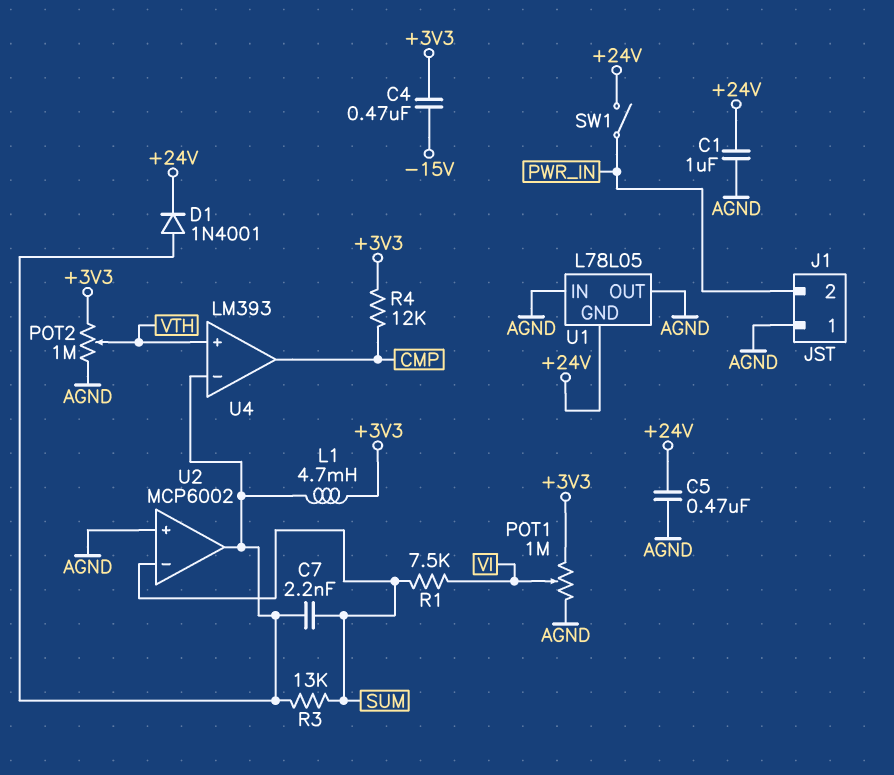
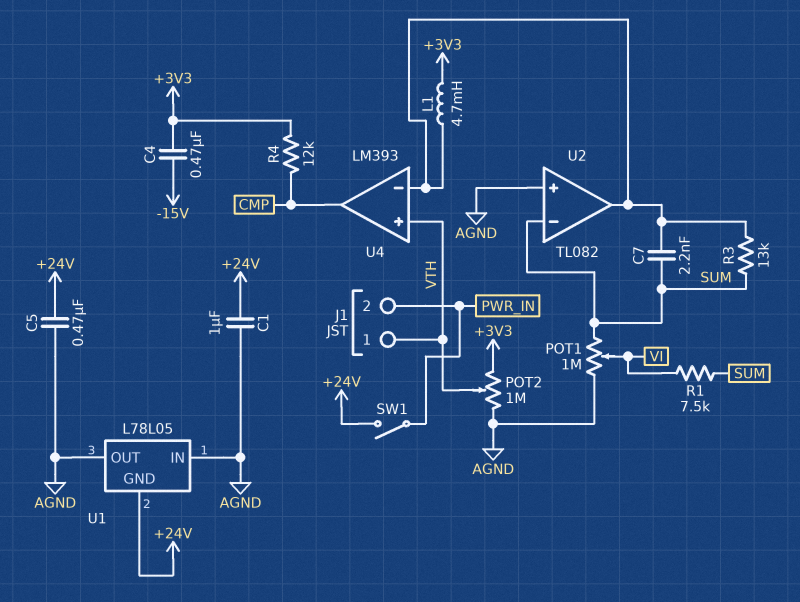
D1: diode 1N4001 (A U2/out, K +24V) -> none
J1 pin 1: AGND -> VTH
POT1: 1M (+3V3, AGND, wiper VI) -> 1M (AGND, SUM, wiper VI)
U2: MCP6002 -> TL082

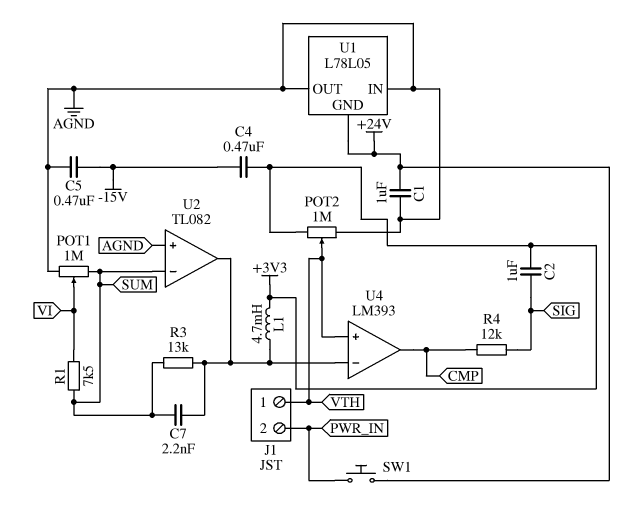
C2: none -> 1uF (+3V3, SIG)
C5: 470nF (+24V, AGND) -> 470nF (-15V, AGND)
R4: 12k (+3V3, CMP) -> 12k (CMP, SIG)
SW1: switch (+24V, PWR_IN) -> button (+24V, PWR_IN)

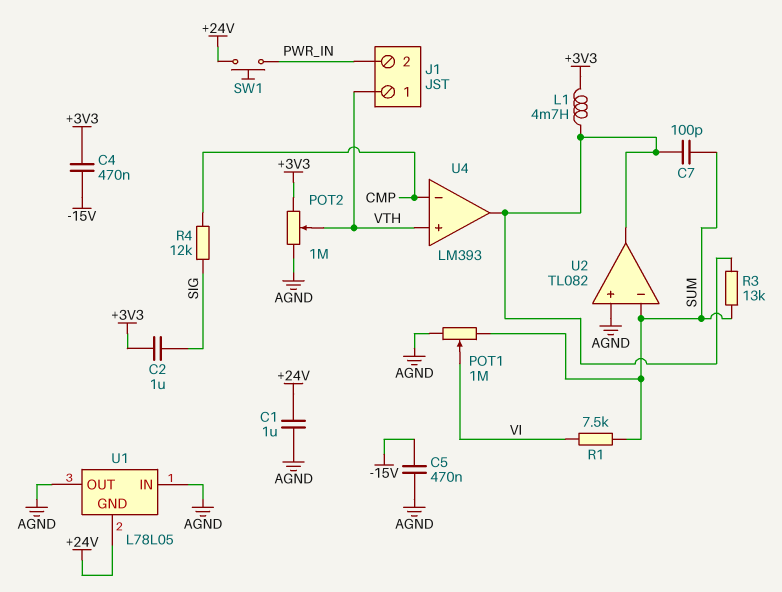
C7: 2.2nF (SUM, U2/out) -> 100pF (SUM, U2/out)
U4 pin in-: U2/out -> CMP
U4 pin out: CMP -> U2/out

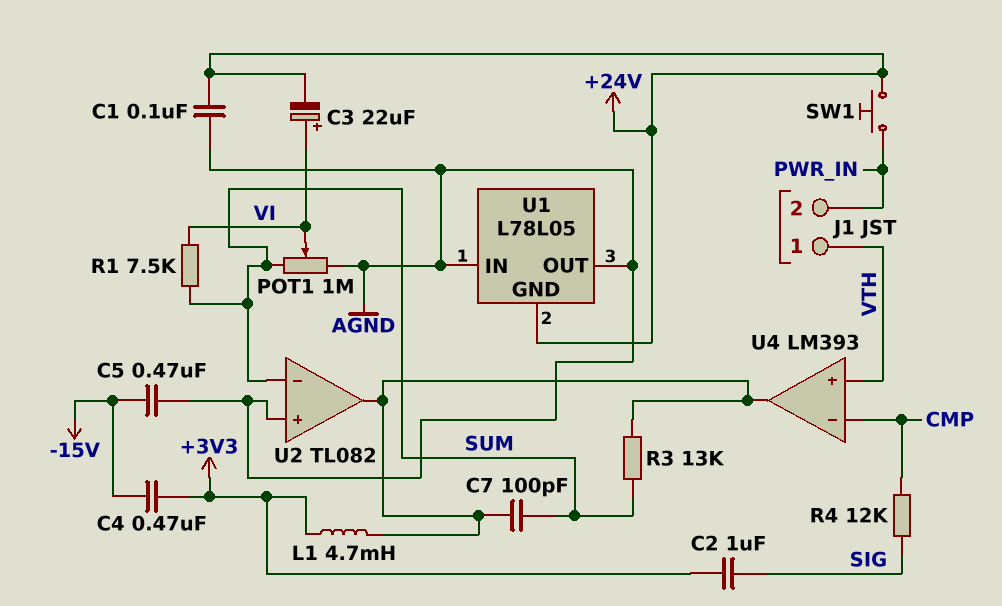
C1: 1uF (+24V, AGND) -> 100nF (+24V, AGND)
C3: none -> 22uF (plus VI, minus +24V)
POT2: 1M (+3V3, AGND, wiper VTH) -> none

